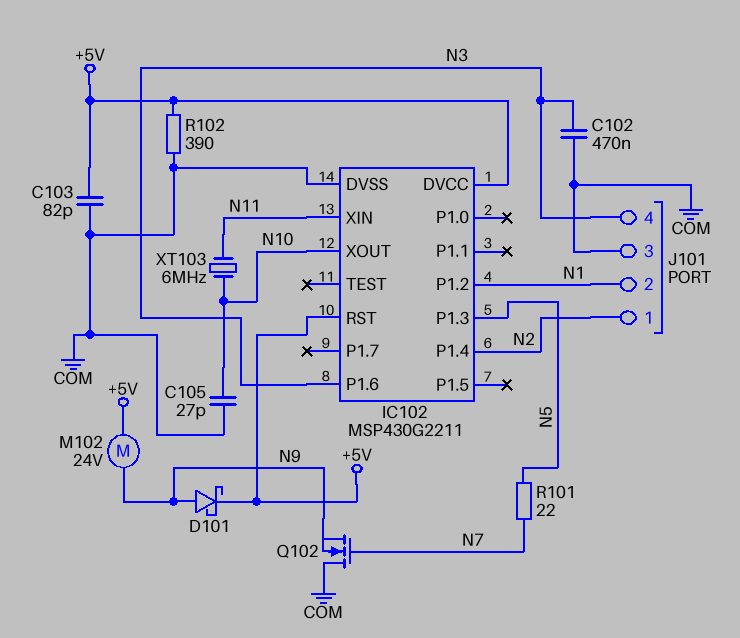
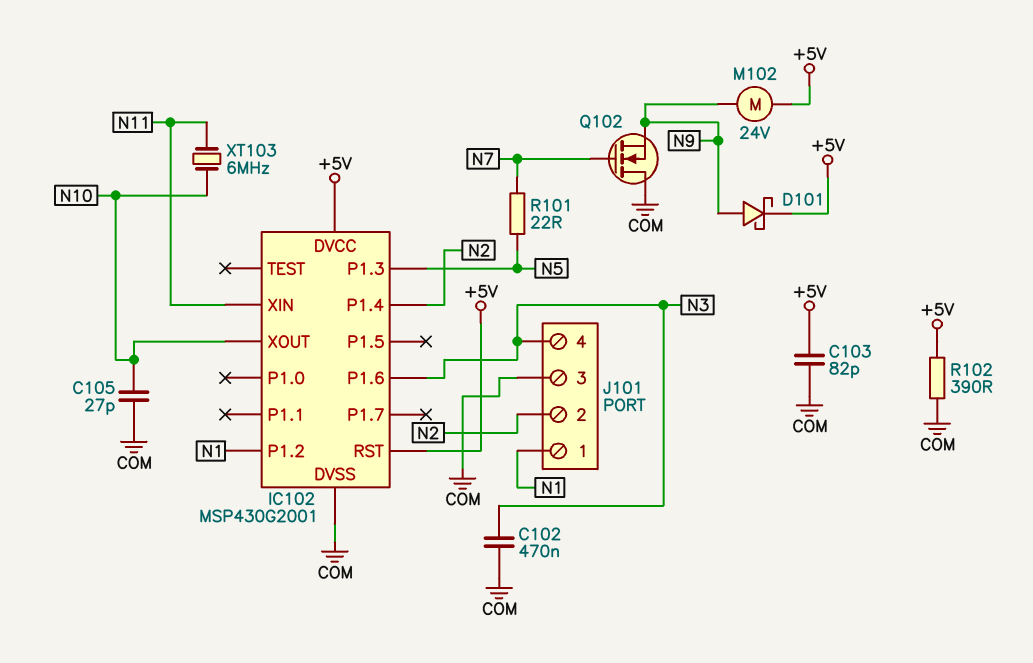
IC102: MSP430G2211 -> MSP430G2001
J101 pin 1: N2 -> N1
J101 pin 2: N1 -> N2

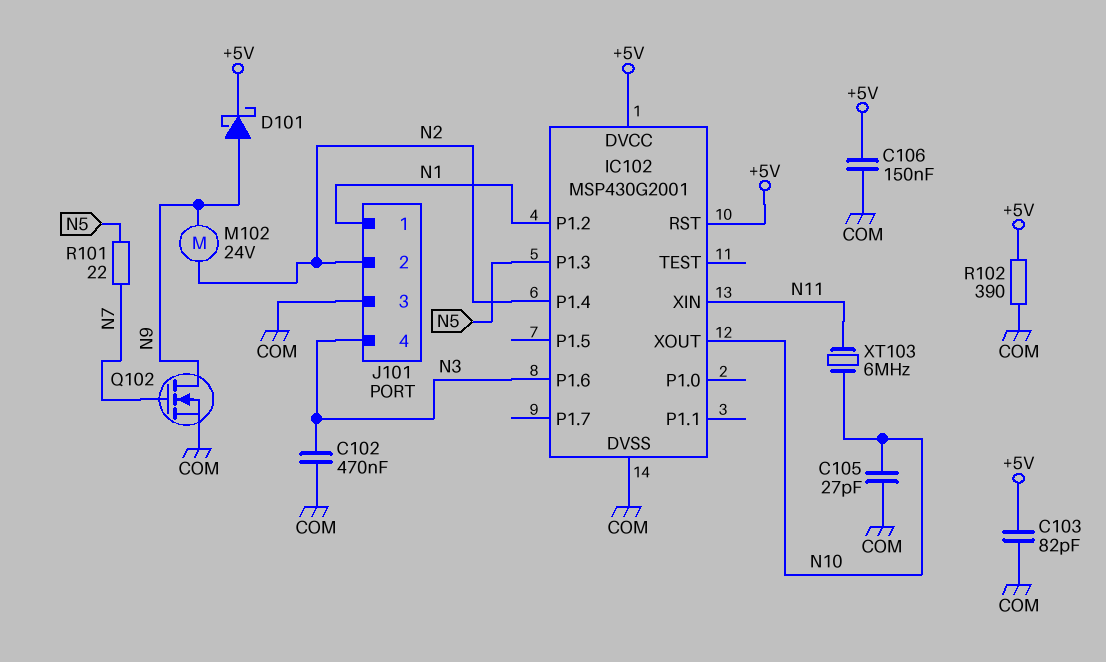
C106: none -> 150nF (+5V, COM)
M102: motor 24V (+5V, N9) -> motor 24V (N2, N9)
Q102: NMOS (G N7, D COM, S N9) -> NMOS (G N7, D N9, S COM)

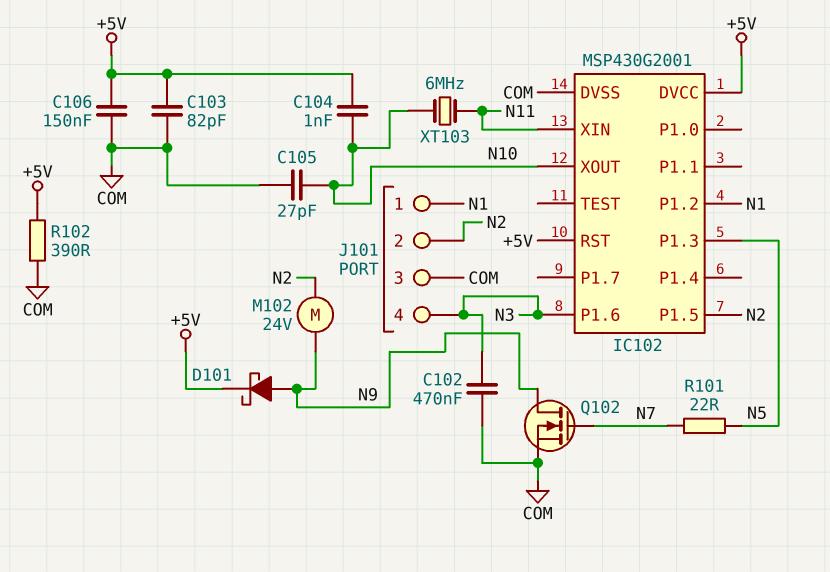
C104: none -> 1nF (+5V, N10)
IC102 pin P1.4: N2 -> none
IC102 pin P1.5: none -> N2

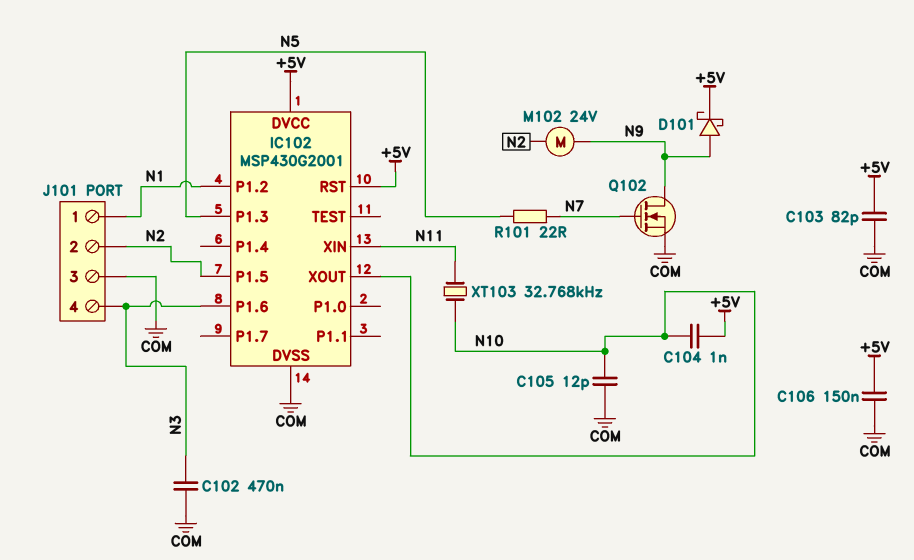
C105: 27pF (COM, N10) -> 12pF (COM, N10)
R102: 390 (+5V, COM) -> none
XT103: 6MHz (N10, N11) -> 32.768kHz (N10, N11)

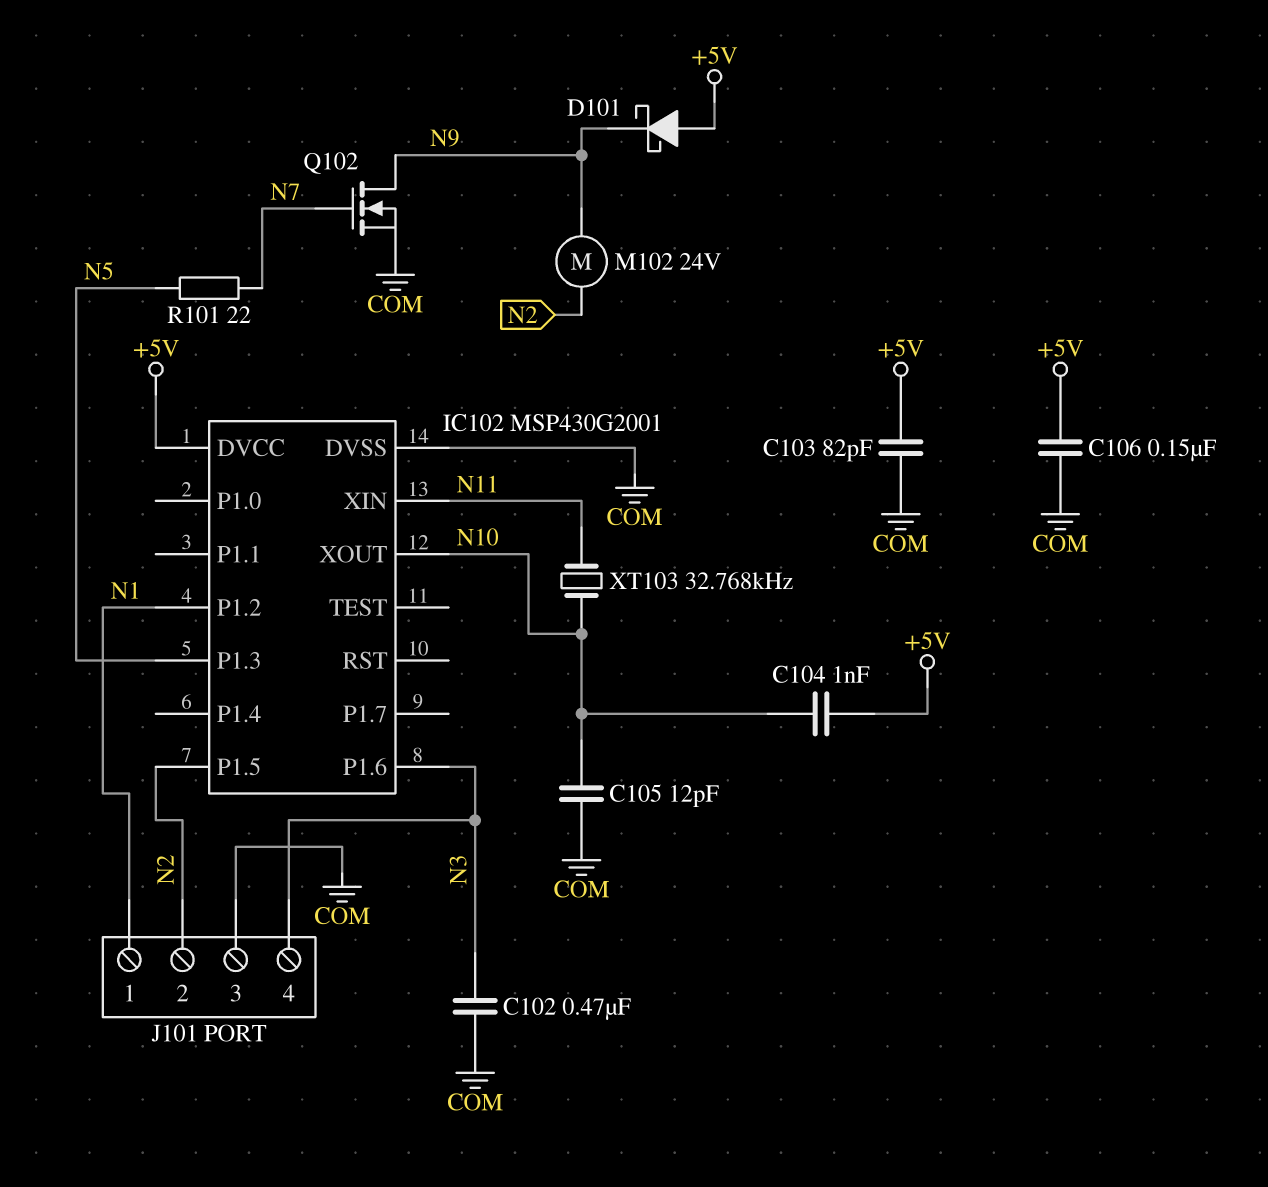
D101: schottky (A N9, K +5V) -> schottky (A +5V, K N9)
IC102 pin RST: +5V -> none

